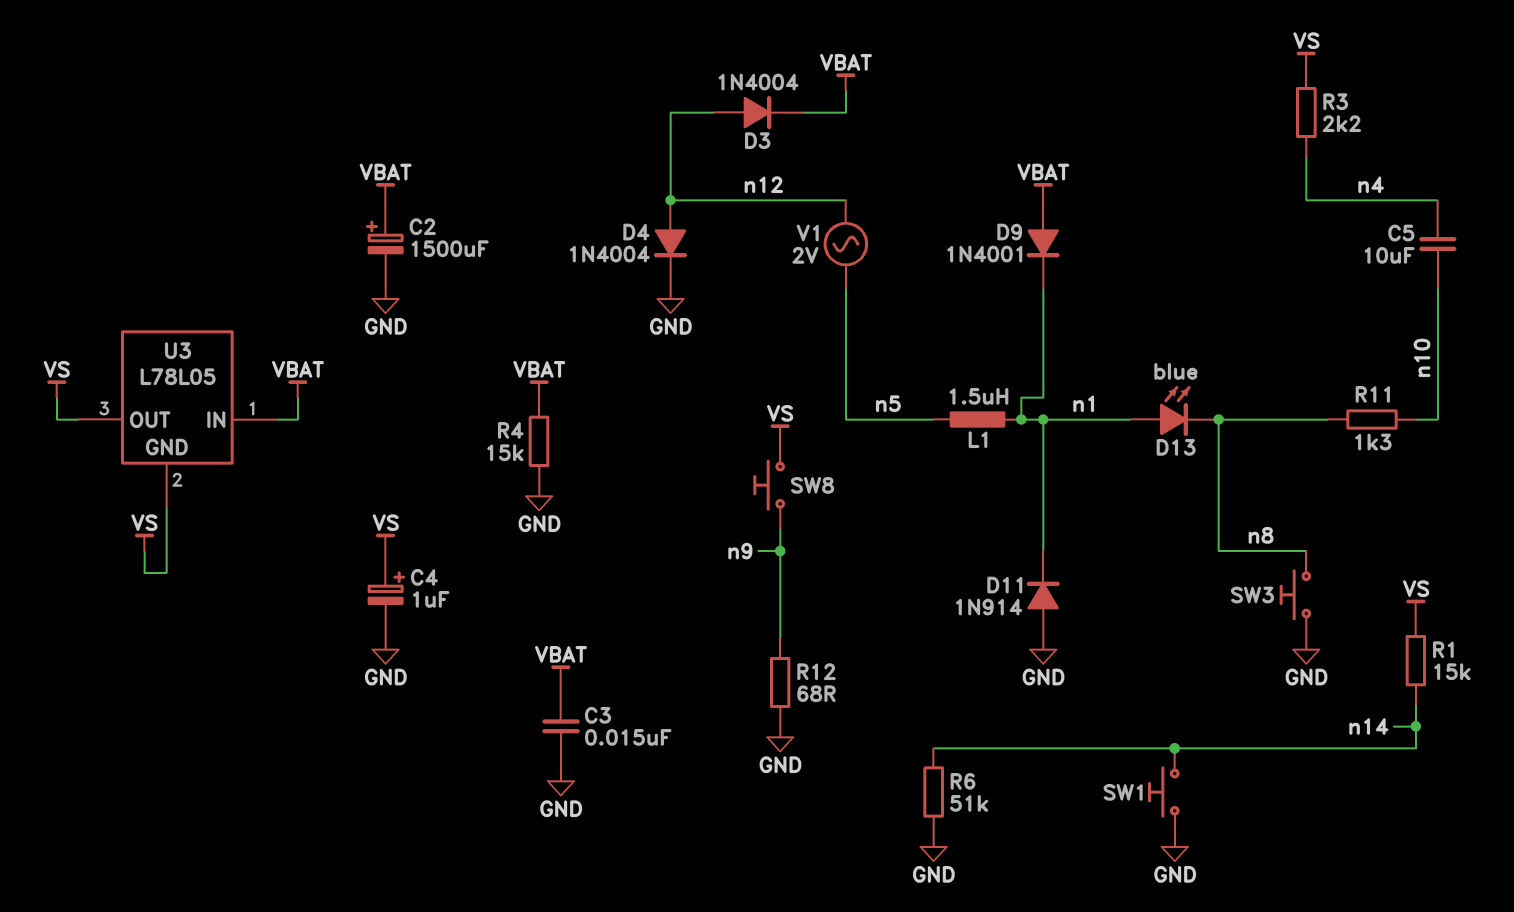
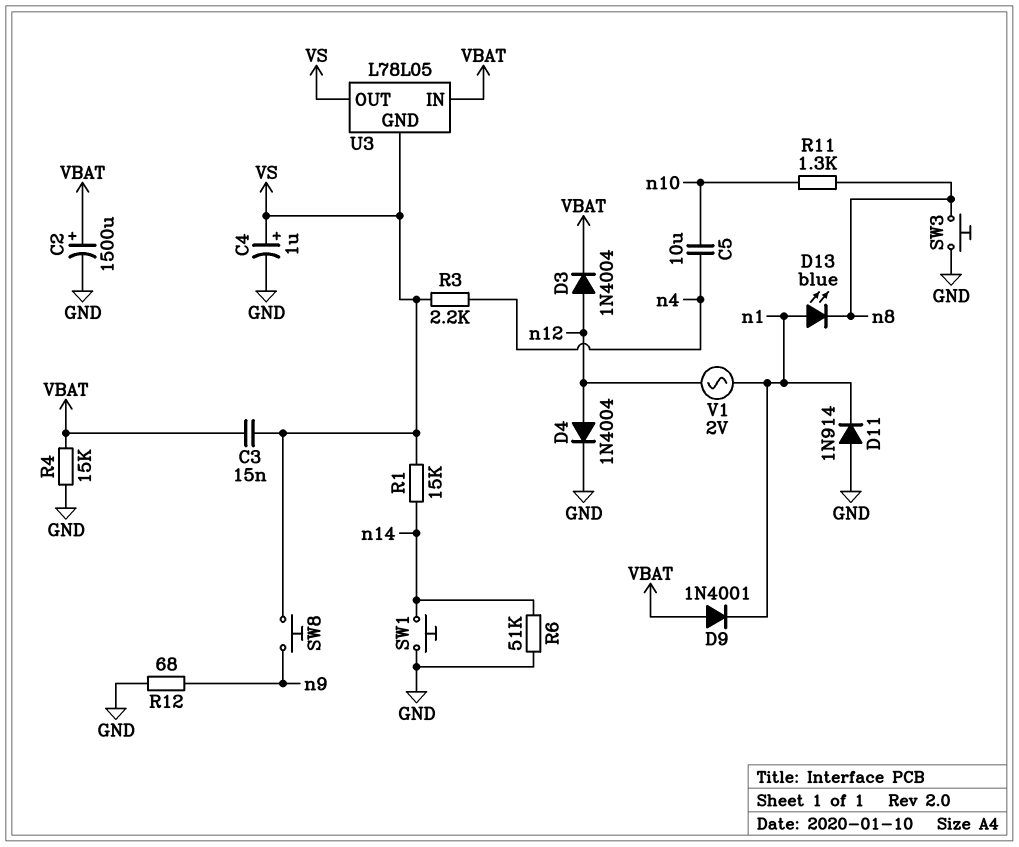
C3: 15nF (GND, VBAT) -> 15nF (VBAT, VS)
L1: 1.5uH (n1, n5) -> none
V1: AC 2V (n5, n12) -> AC 2V (n1, n12)

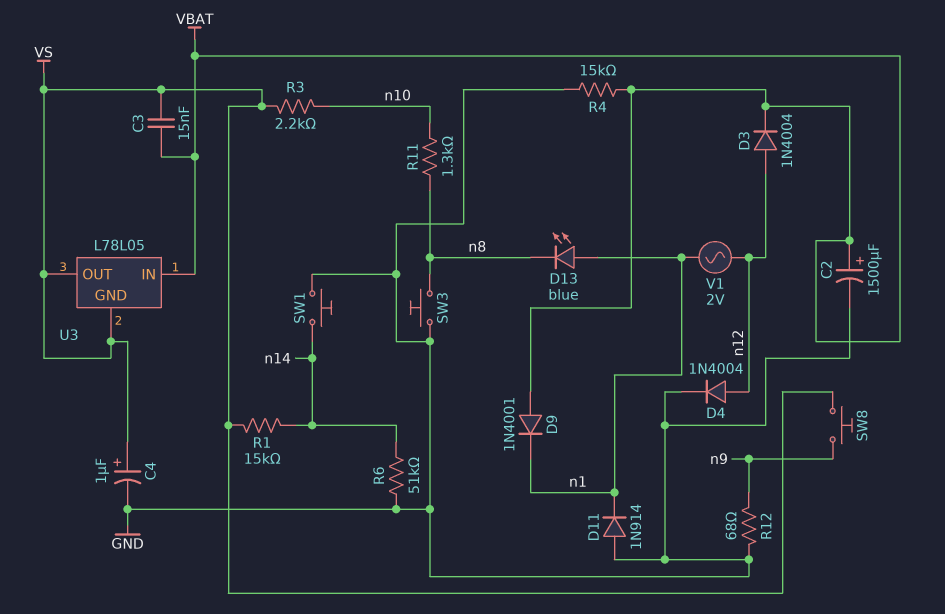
C5: 10uF (n4, n10) -> none
R3: 2.2k (VS, n4) -> 2.2k (VS, n10)

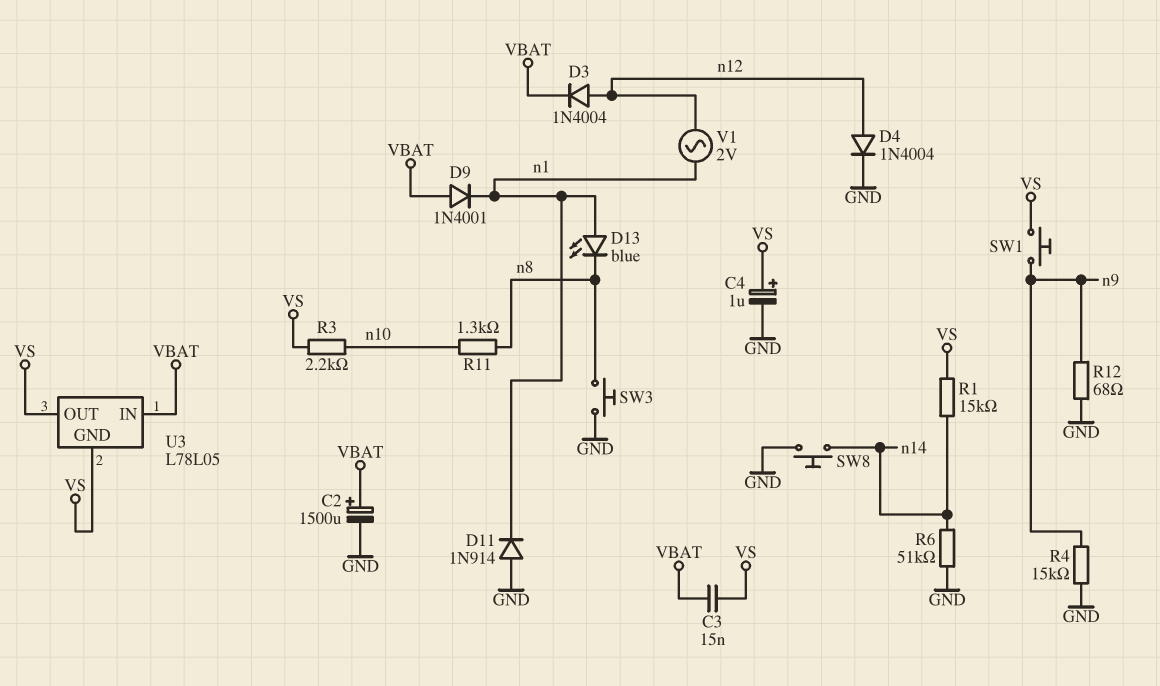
R4: 15k (GND, VBAT) -> 15k (GND, n9)
SW1: button (GND, n14) -> button (VS, n9)
SW8: button (VS, n9) -> button (GND, n14)

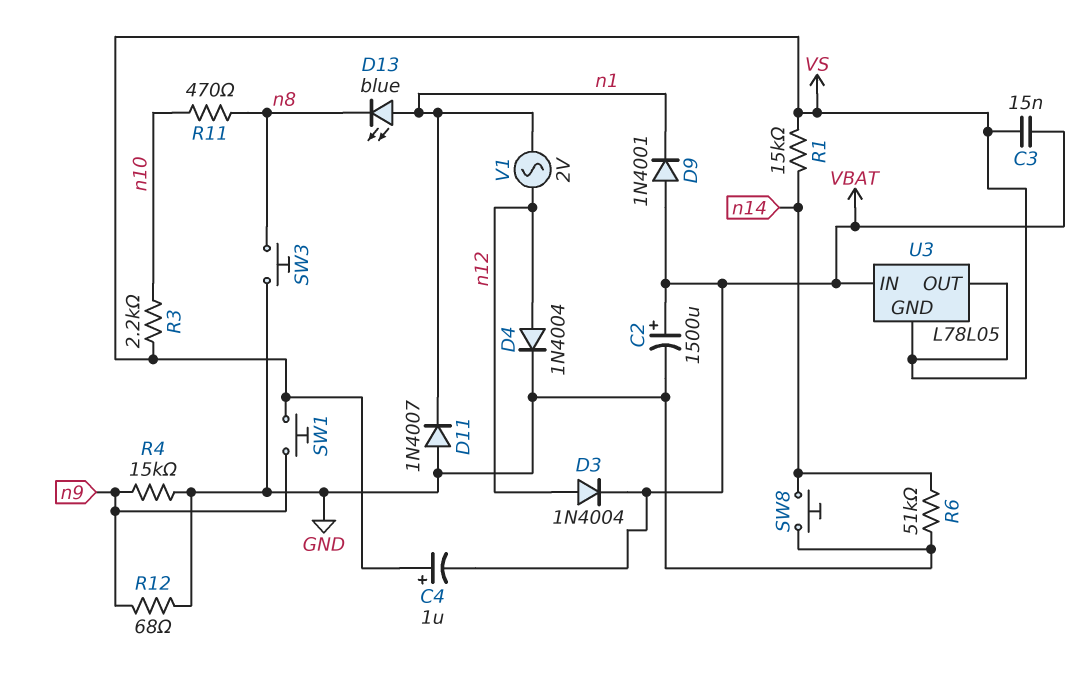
C4: 1uF (plus VS, minus GND) -> 1uF (plus VS, minus VBAT)
D11: diode 1N914 (A GND, K n1) -> diode 1N4007 (A GND, K n1)
R11: 1.3k (n8, n10) -> 470 (n8, n10)

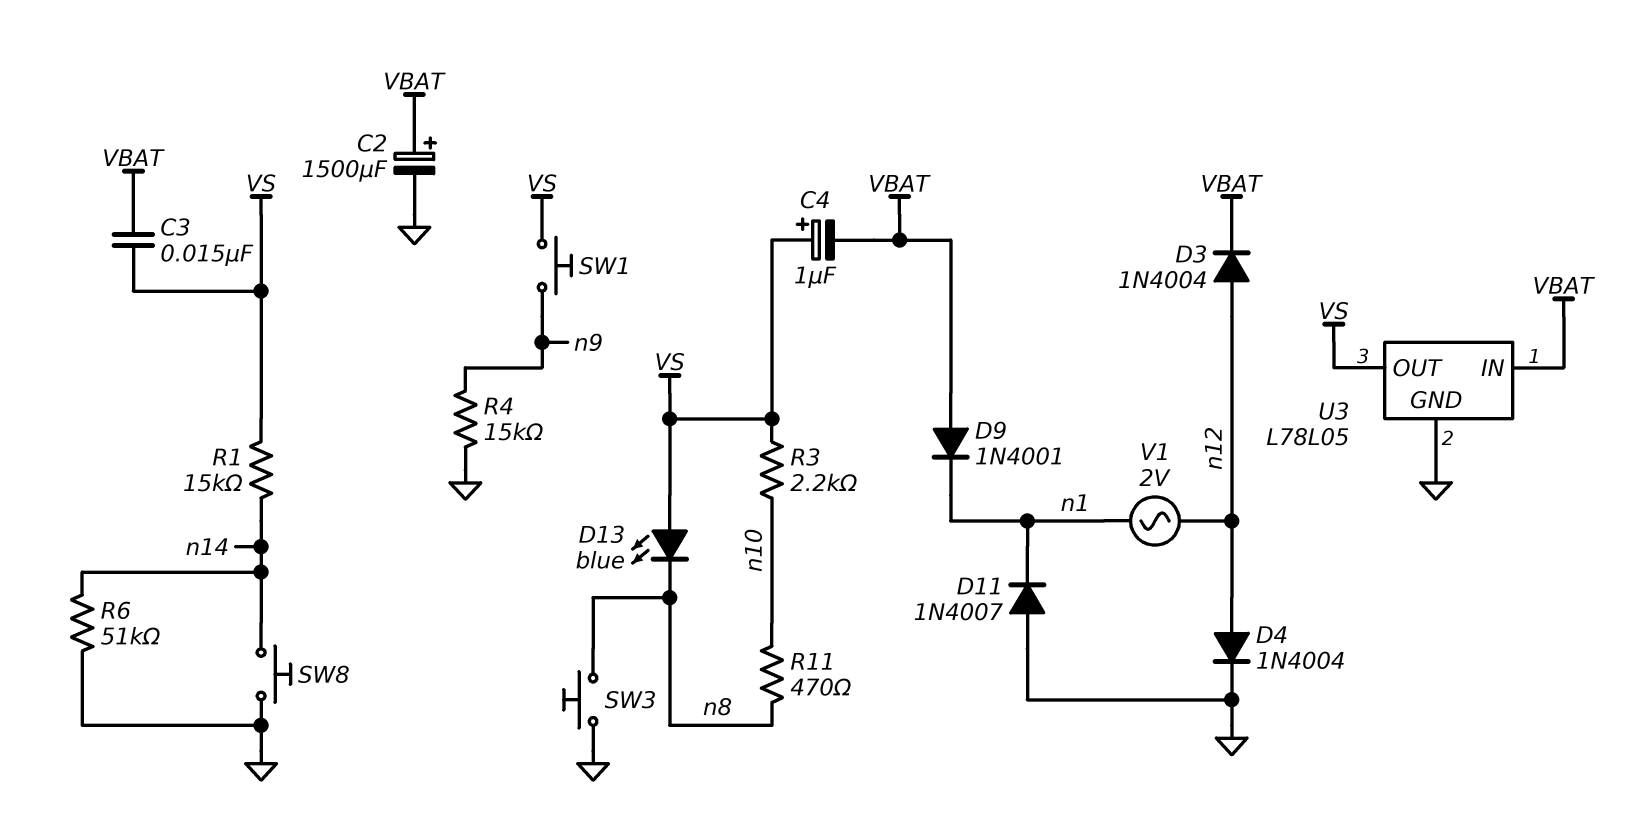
D13: LED blue (A n1, K n8) -> LED blue (A VS, K n8)
R12: 68 (GND, n9) -> none
U3 pin GND: VS -> GND

